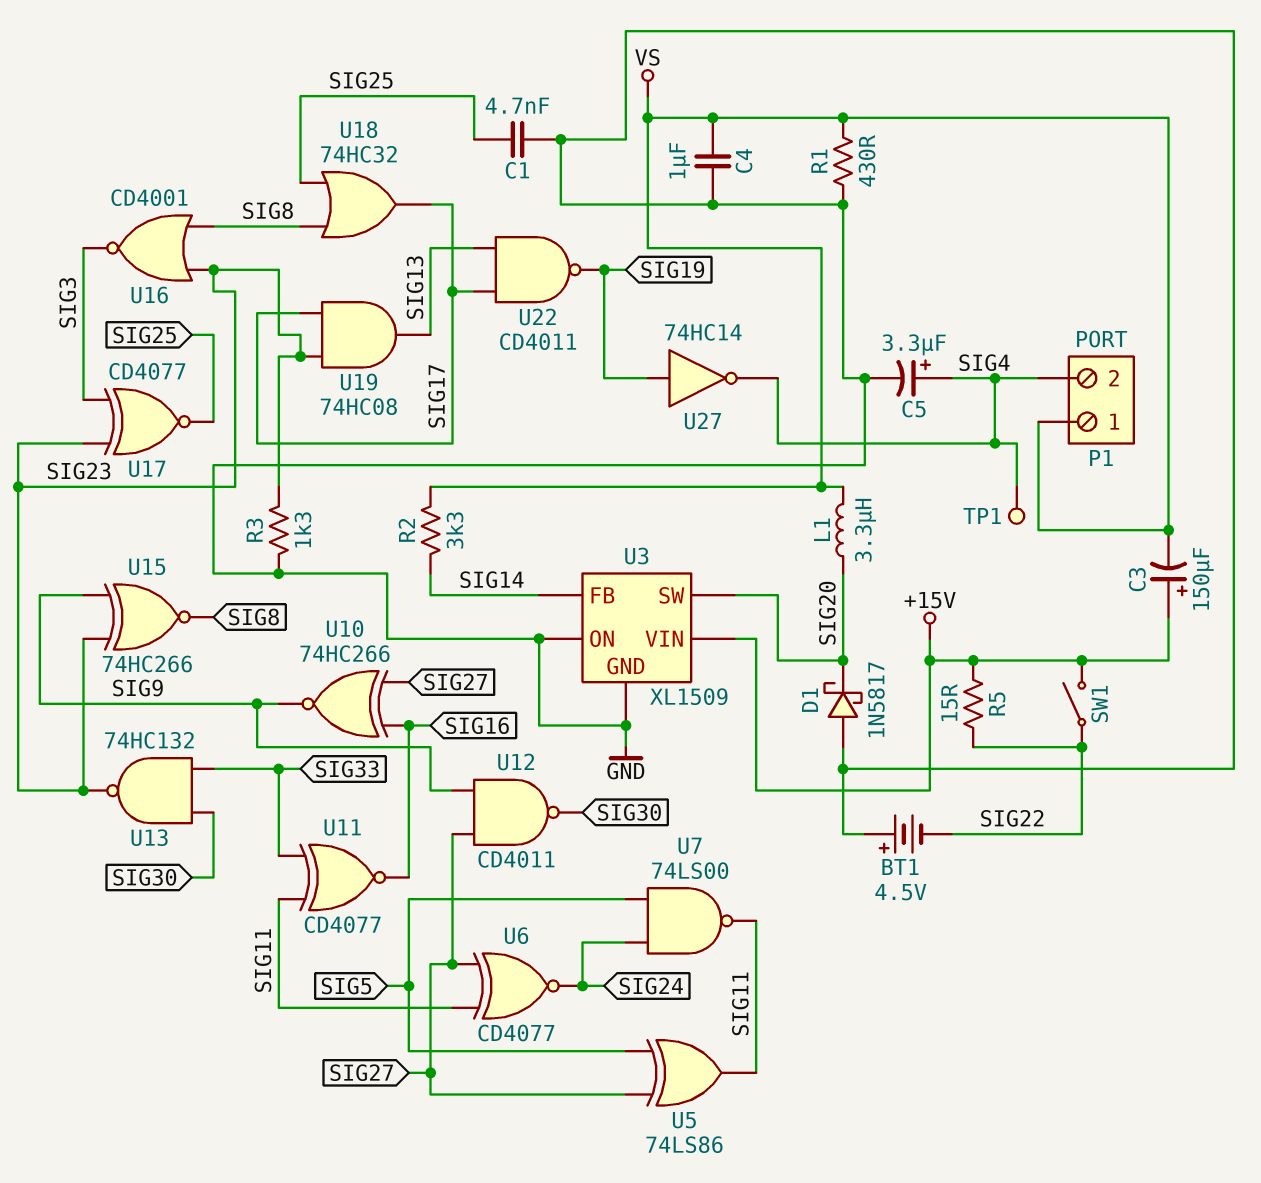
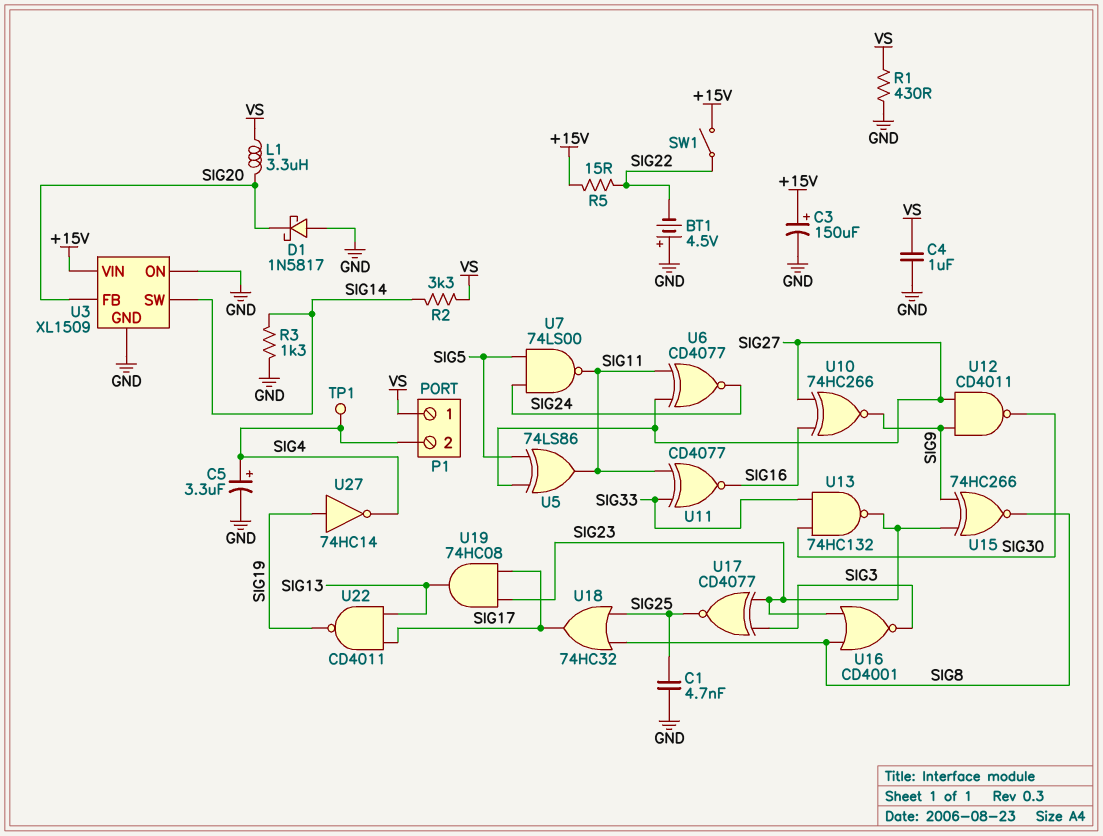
C3: 150uF (plus +15V, minus VS) -> 150uF (plus +15V, minus GND)
R3: 1.3k (GND, SIG23) -> 1.3k (GND, SIG14)
U3 pin FB: SIG14 -> SIG20
U3 pin SW: SIG20 -> SIG14

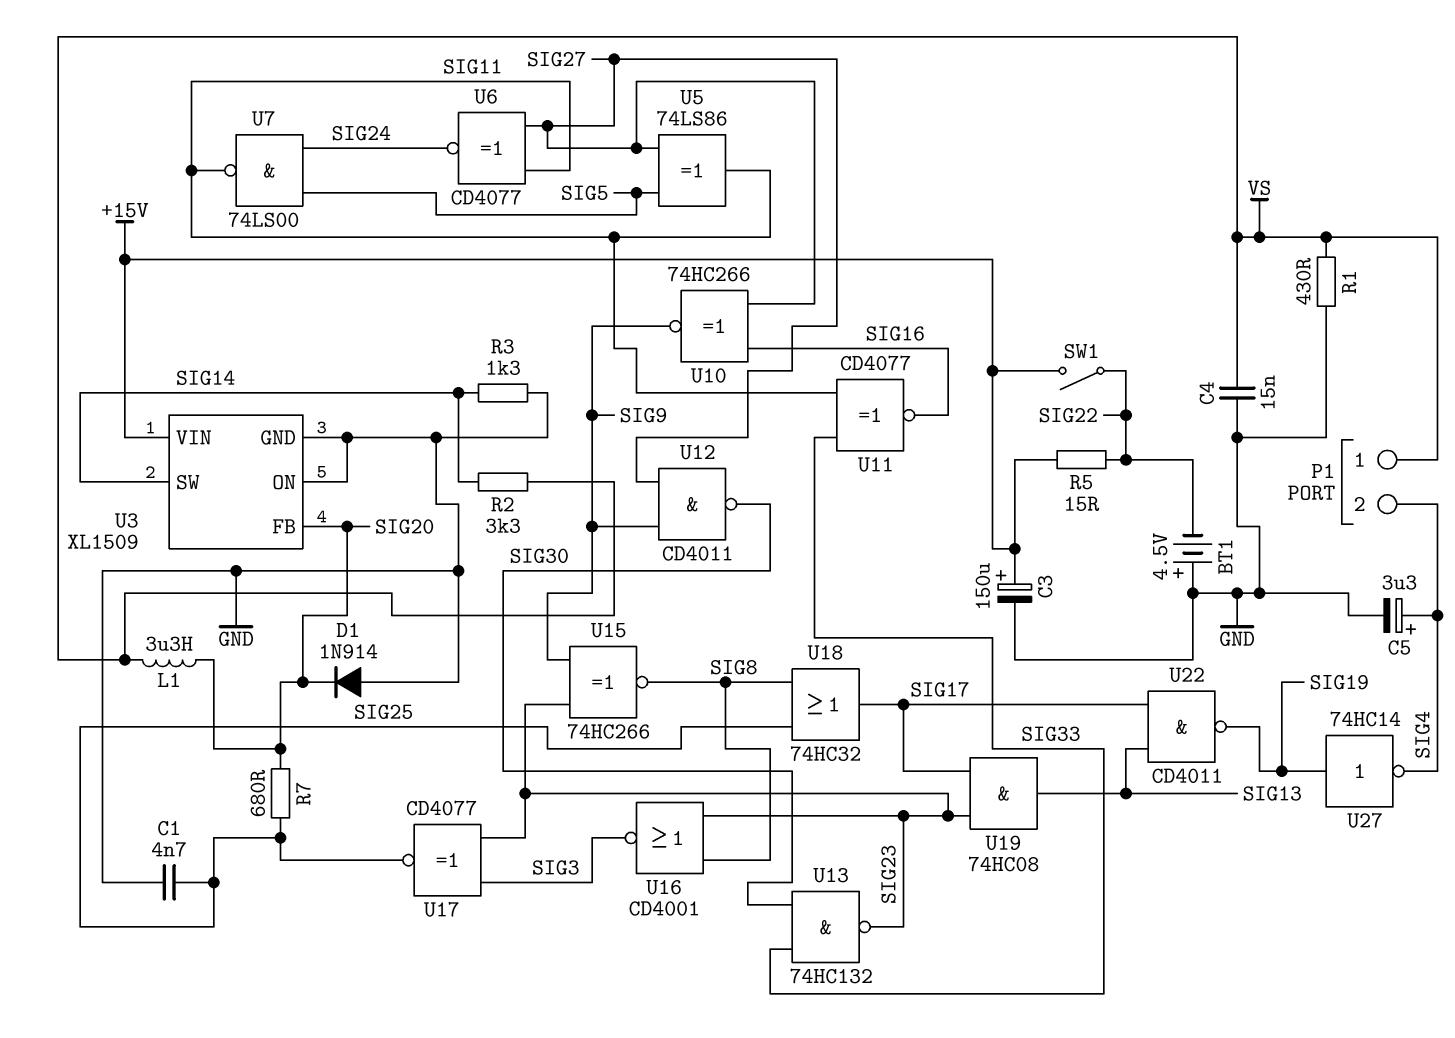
C4: 1uF (GND, VS) -> 15nF (GND, VS)
D1: schottky 1N5817 (A GND, K SIG20) -> diode 1N914 (A GND, K SIG20)
R7: none -> 680 (SIG20, SIG25)
TP1: test point (SIG4) -> none

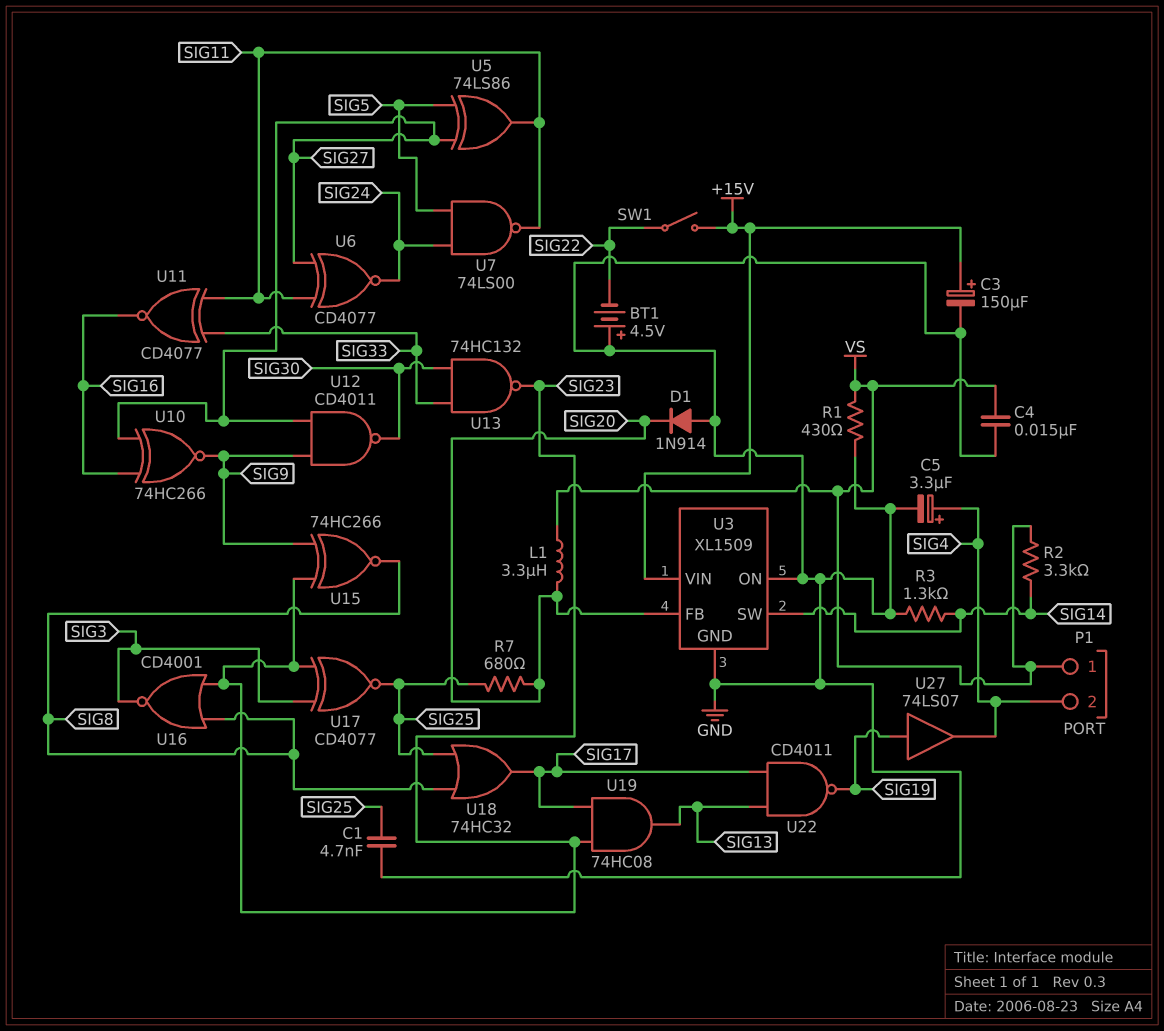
R5: 15 (+15V, SIG22) -> none
U27: NOT 74HC14 (in SIG19, out SIG4) -> buffer 74LS07 (in SIG19, out SIG4)

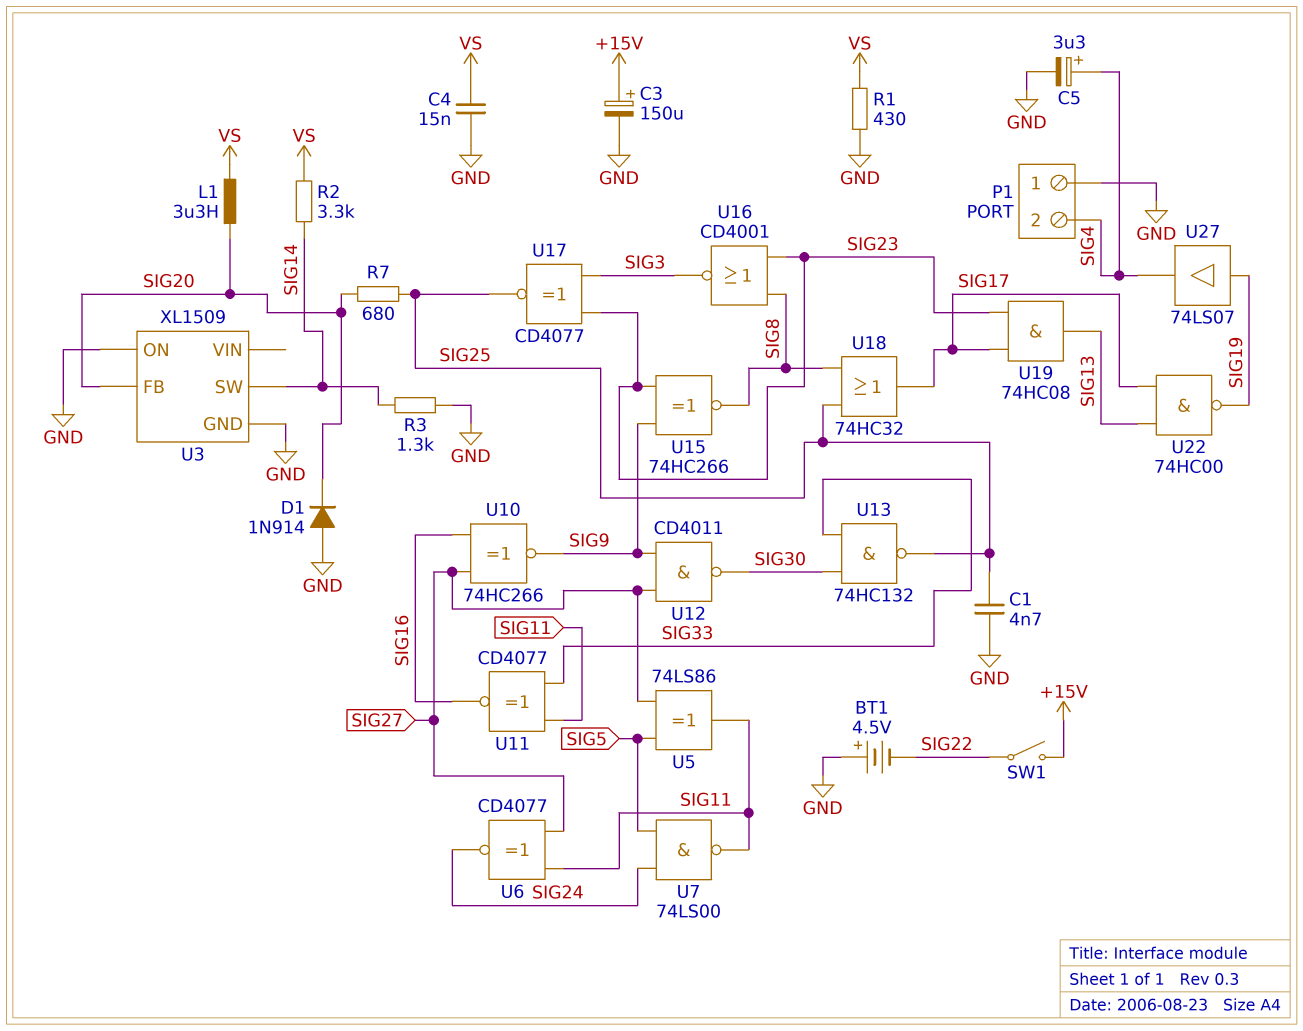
P1 pin 1: VS -> GND
U3 pin VIN: +15V -> none
U13: NAND 74HC132 (in SIG30, in SIG33, out SIG23) -> NAND 74HC132 (in SIG30, in SIG33, out SIG25)
U22: NAND CD4011 (in SIG13, in SIG17, out SIG19) -> NAND 74HC00 (in SIG13, in SIG17, out SIG19)

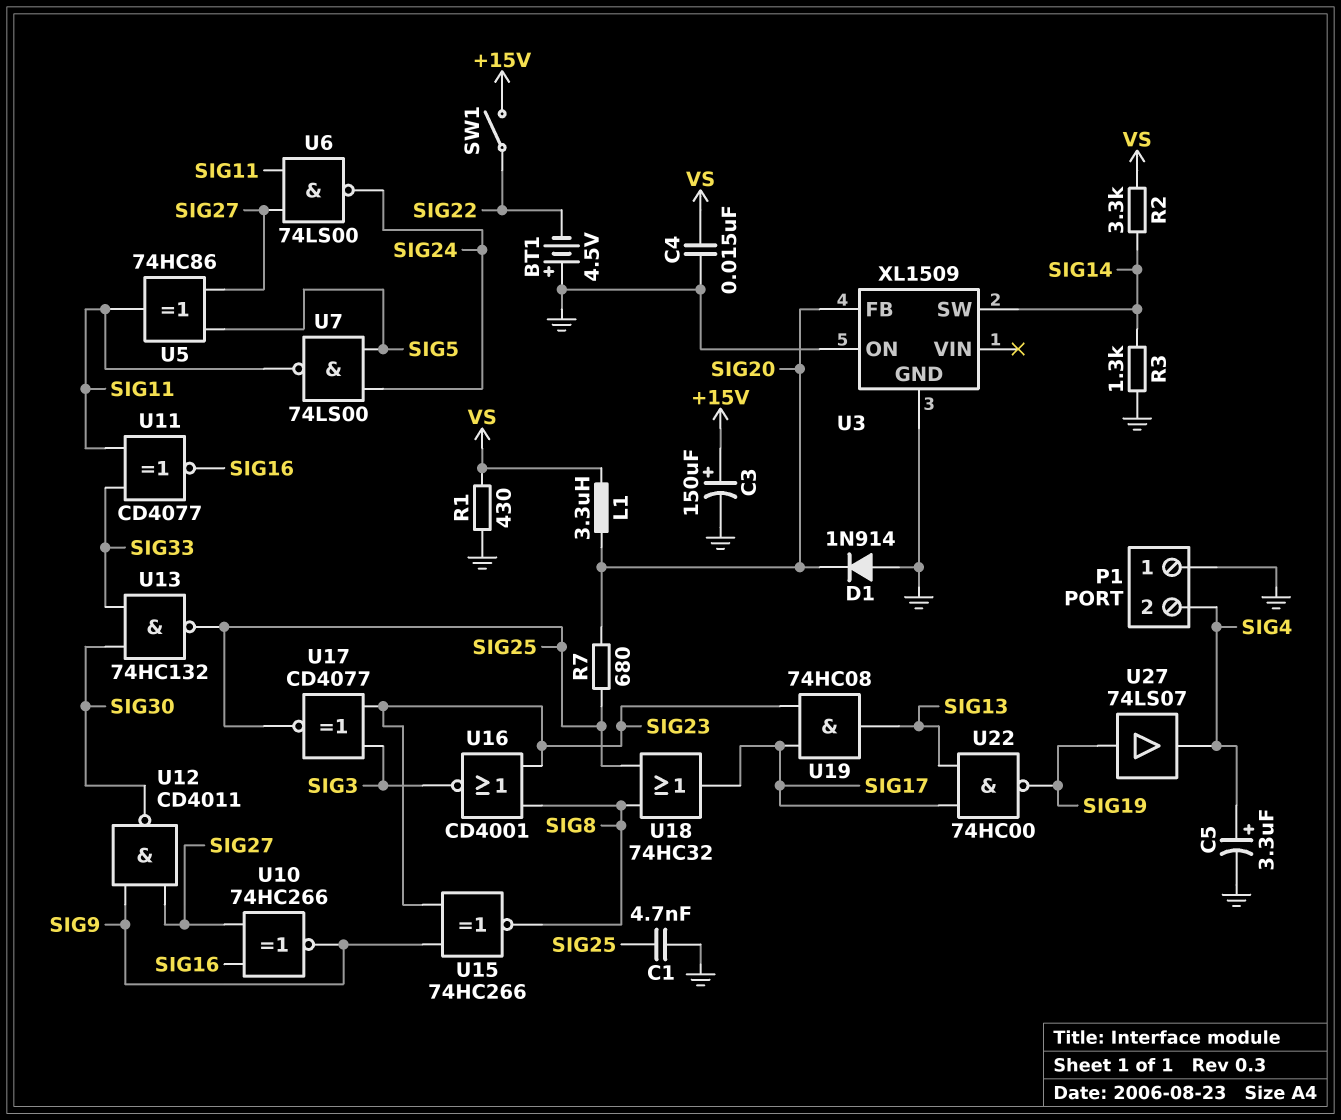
U5: XOR 74LS86 (in SIG5, in SIG27, out SIG11) -> XOR 74HC86 (in SIG5, in SIG27, out SIG11)
U6: XNOR CD4077 (in SIG11, in SIG27, out SIG24) -> NAND 74LS00 (in SIG11, in SIG27, out SIG24)

